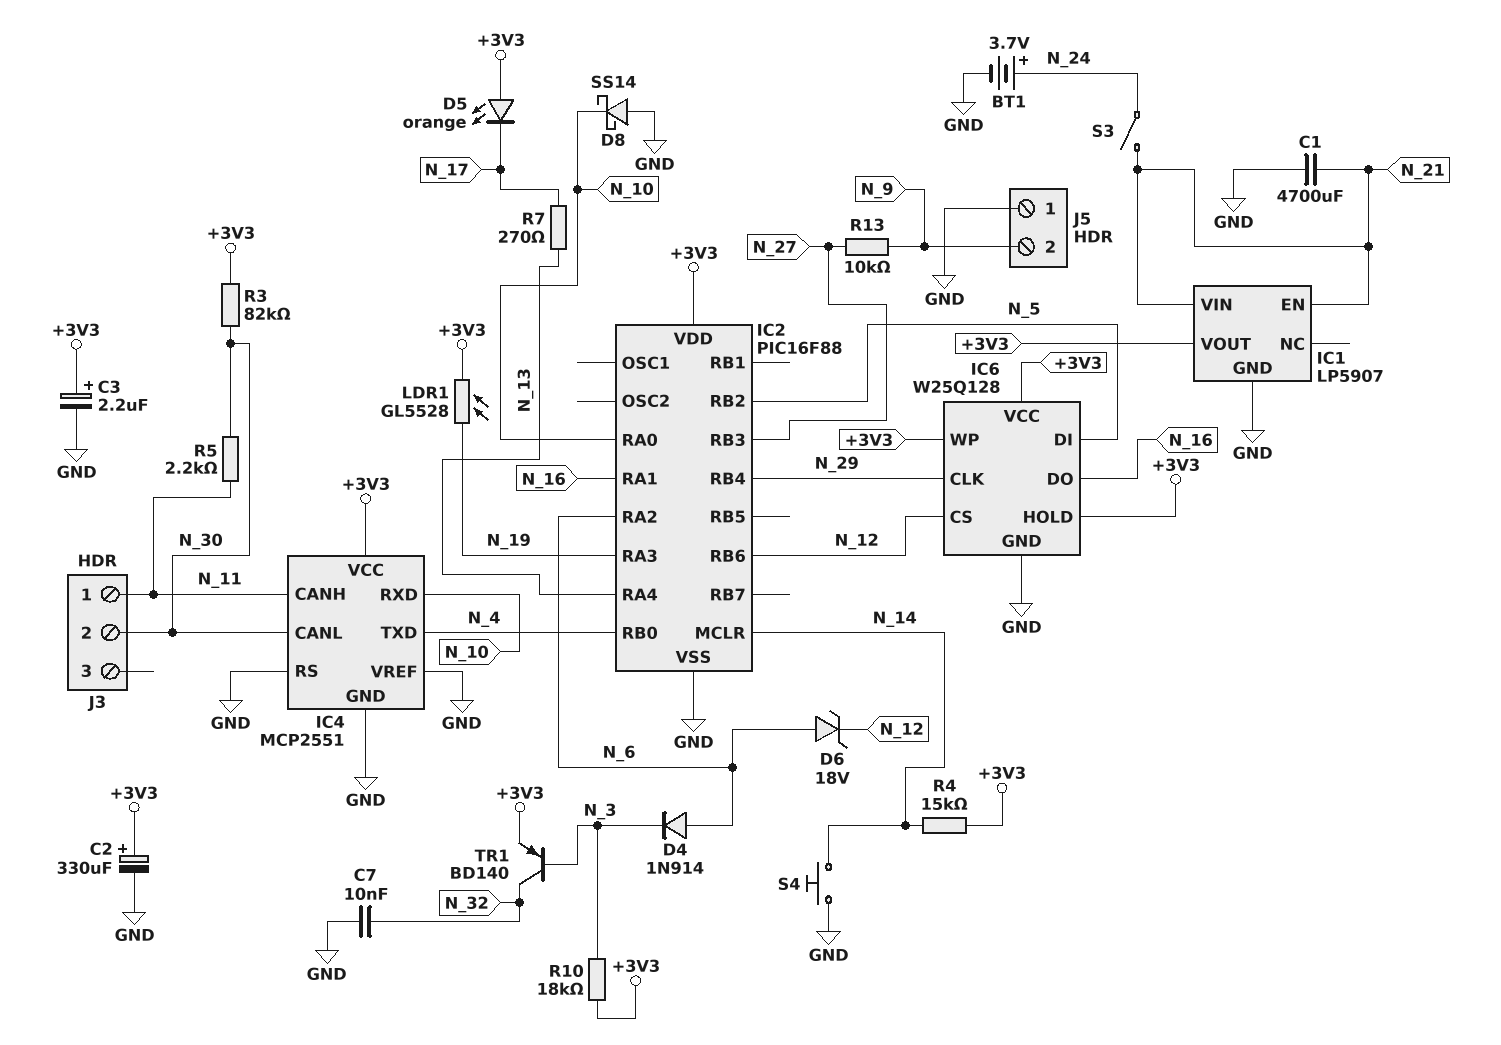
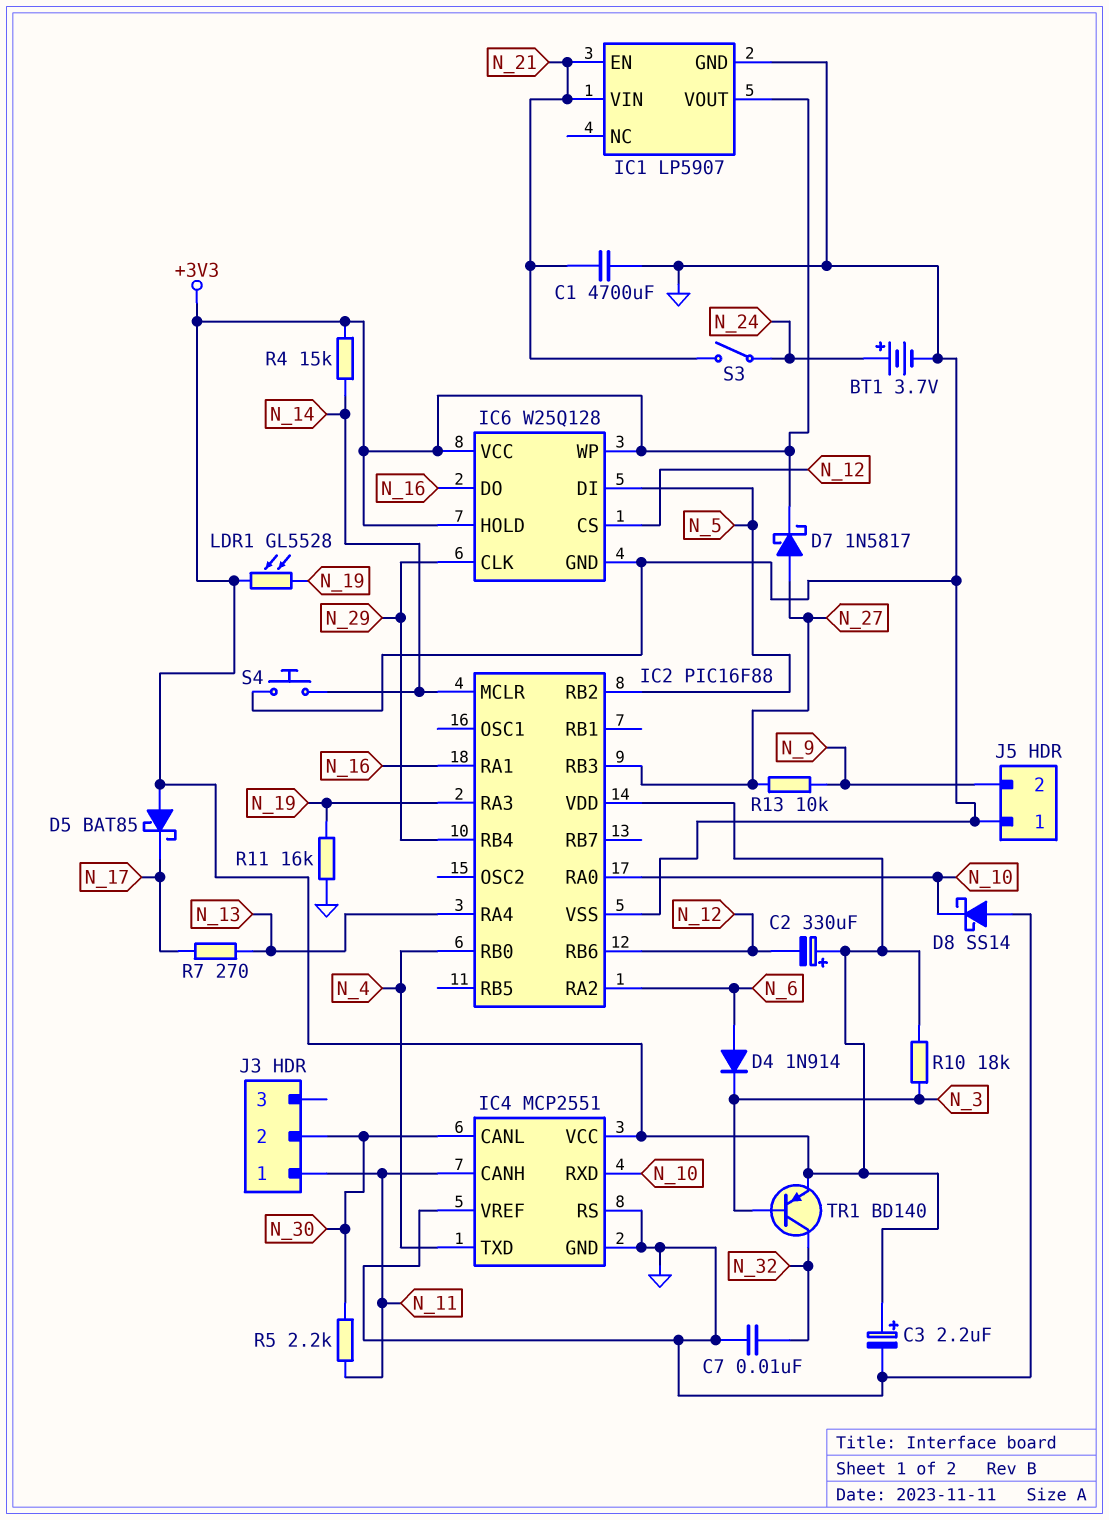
C2: 330uF (plus +3V3, minus GND) -> 330uF (plus +3V3, minus N_12)
D5: LED orange (A +3V3, K N_17) -> schottky BAT85 (A +3V3, K N_17)
D6: zener 18V (A N_6, K N_12) -> none
D7: none -> schottky 1N5817 (A N_27, K +3V3)
R3: 82k (+3V3, N_30) -> none
R11: none -> 16k (GND, N_19)

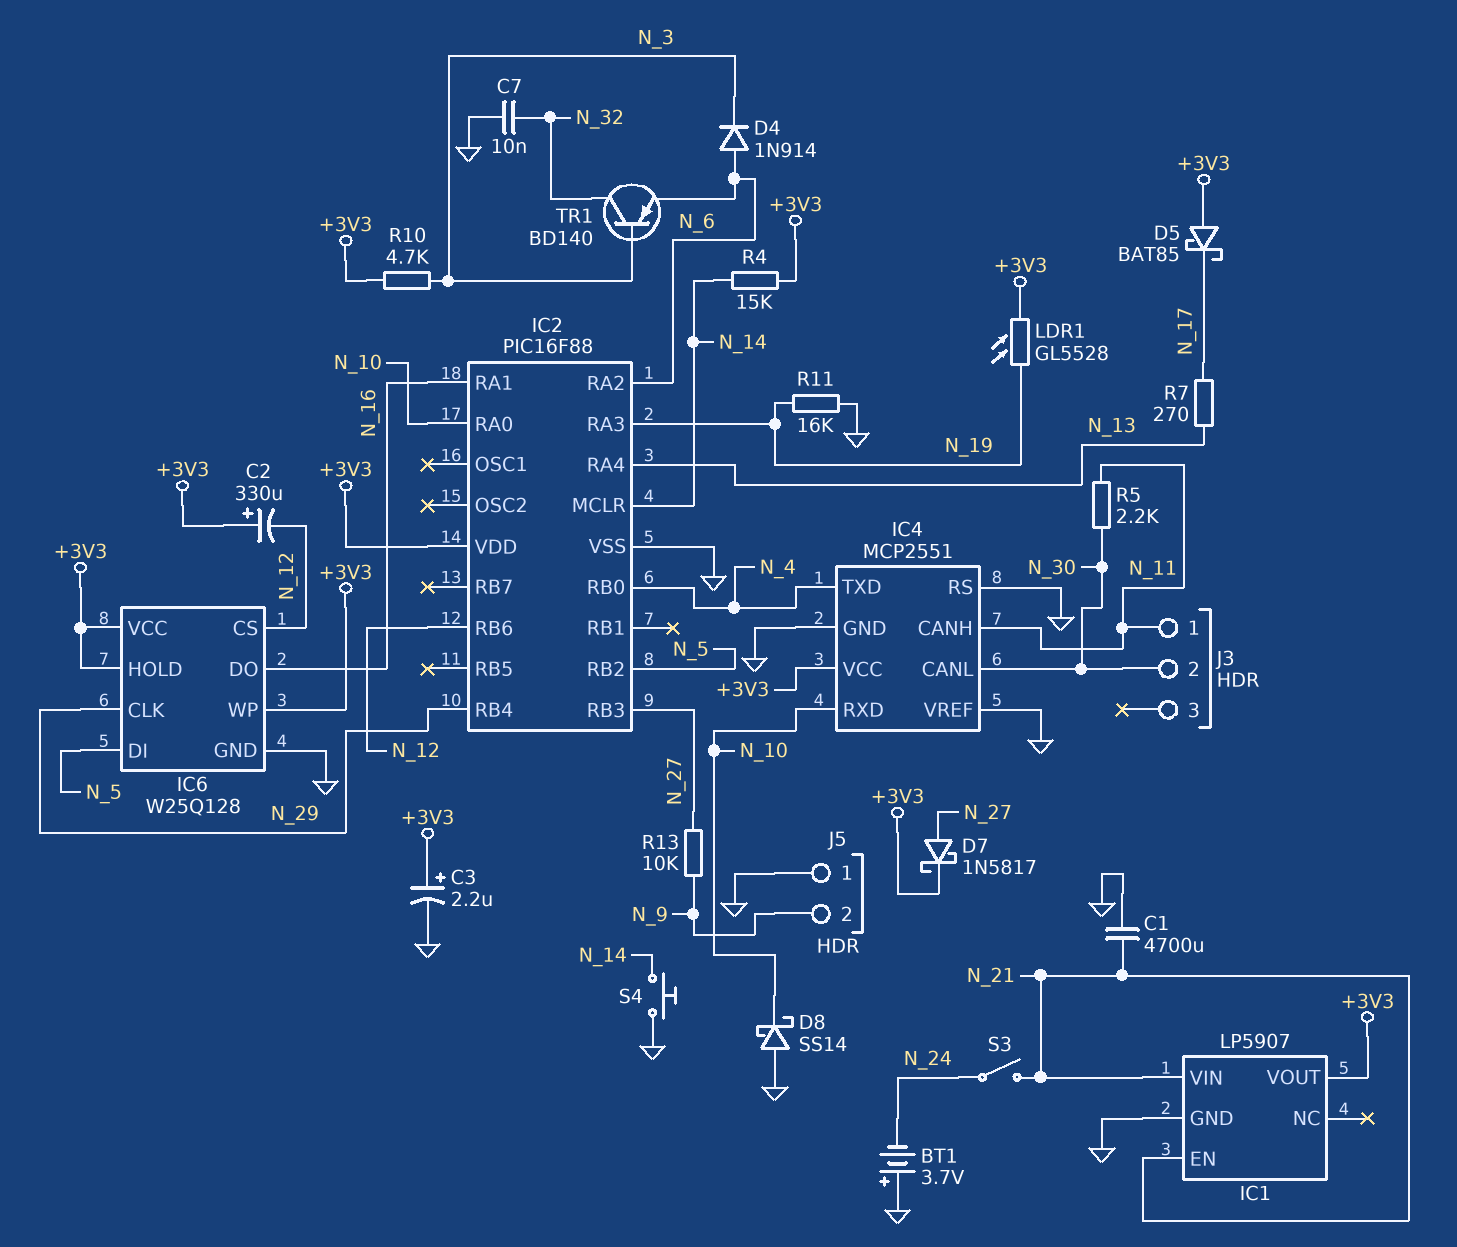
BT1: 3.7V (plus N_24, minus GND) -> 3.7V (plus GND, minus N_24)
R10: 18k (+3V3, N_3) -> 4.7k (+3V3, N_3)
TR1: PNP BD140 (B N_3, C N_32, E +3V3) -> PNP BD140 (B N_3, C N_32, E N_6)

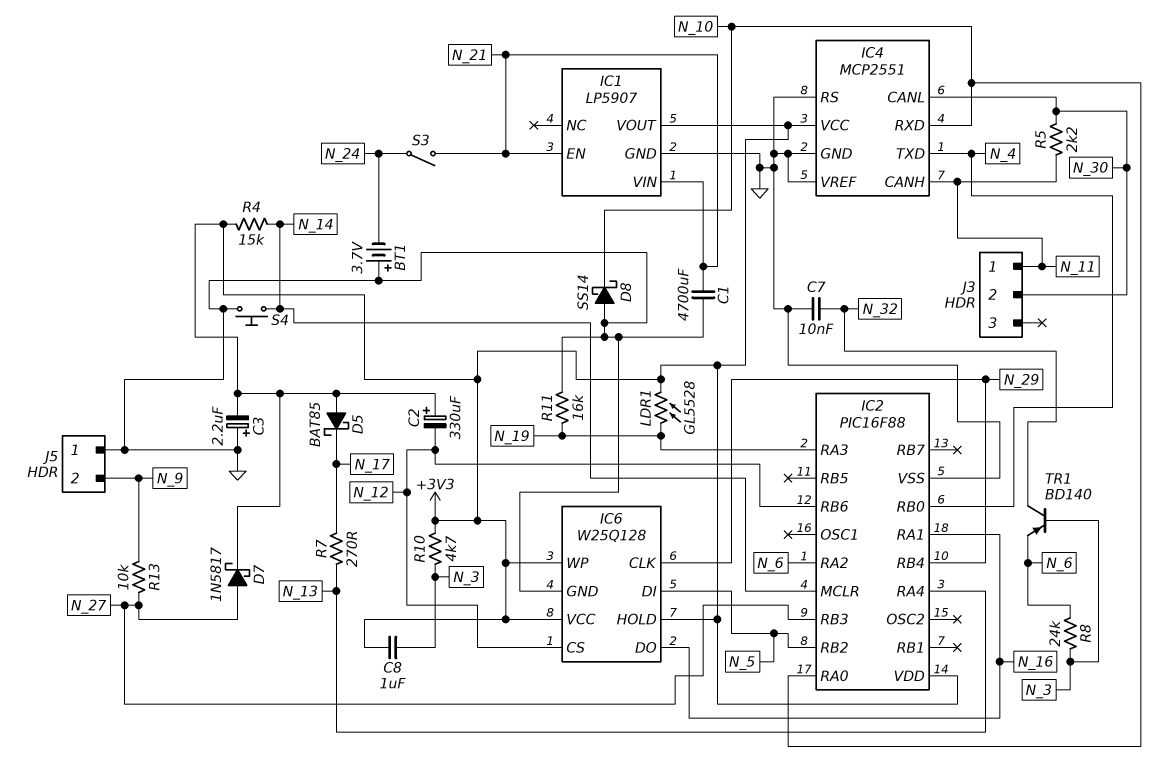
C3: 2.2uF (plus +3V3, minus GND) -> 2.2uF (plus GND, minus +3V3)
C8: none -> 1uF (+3V3, N_3)
D4: diode 1N914 (A N_6, K N_3) -> none
R8: none -> 24k (N_3, N_6)

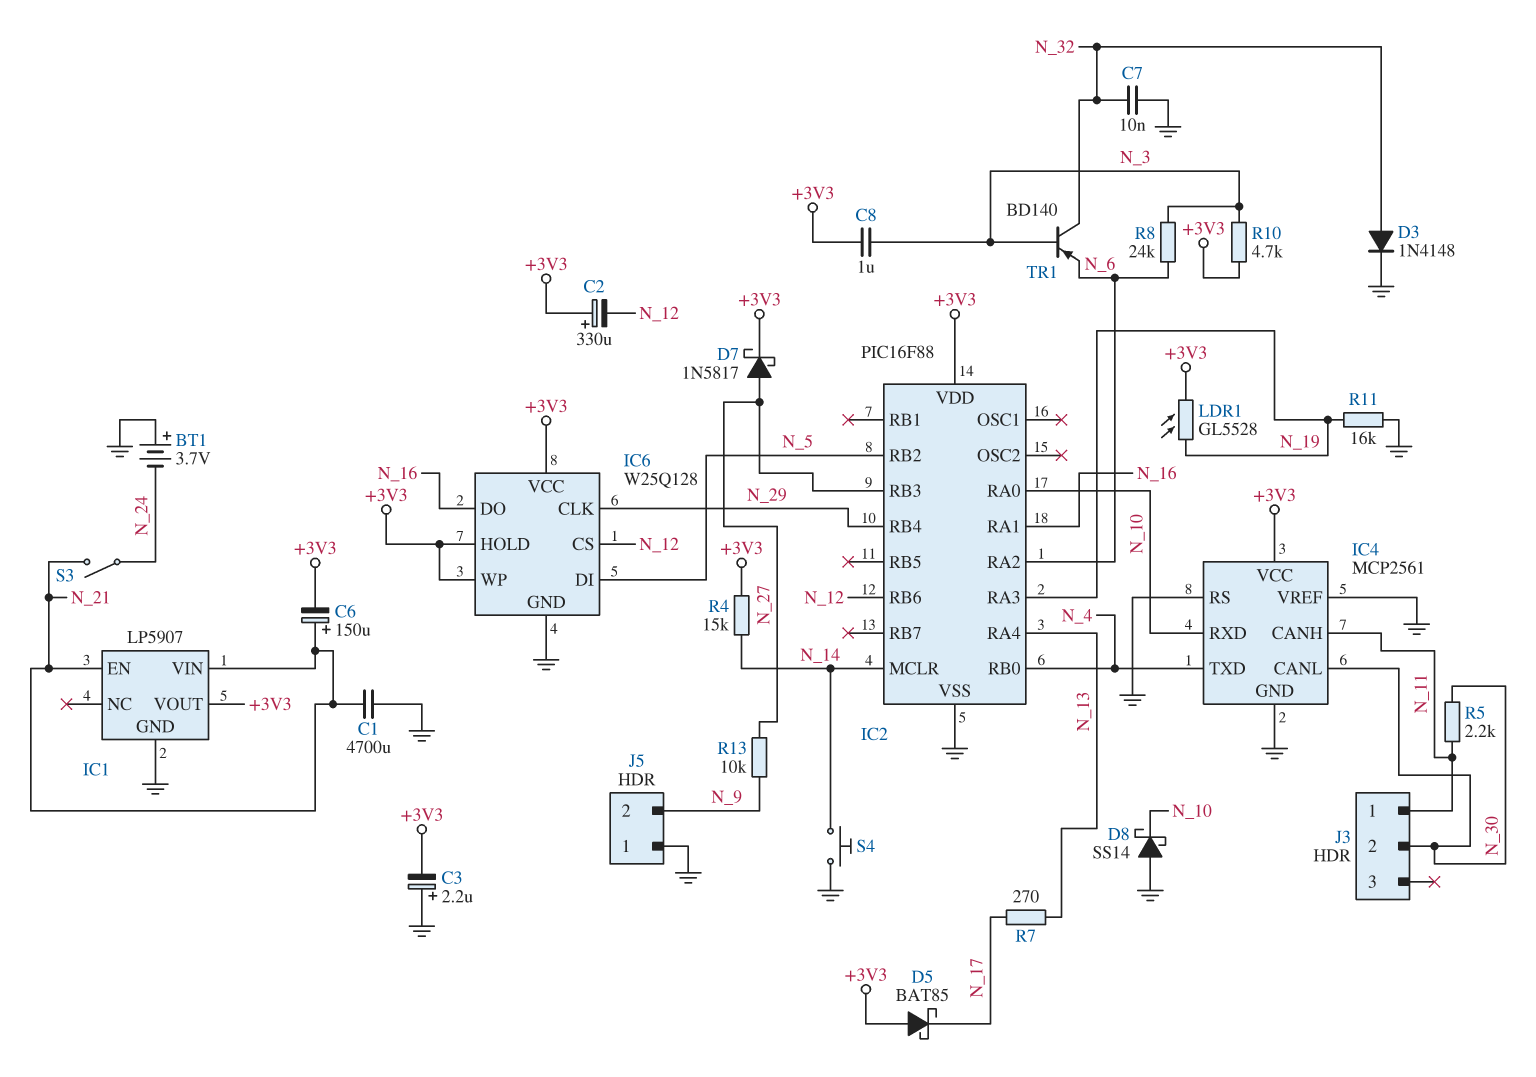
C6: none -> 150uF (plus N_21, minus +3V3)
D3: none -> diode 1N4148 (A N_32, K GND)
IC4: MCP2551 -> MCP2561

